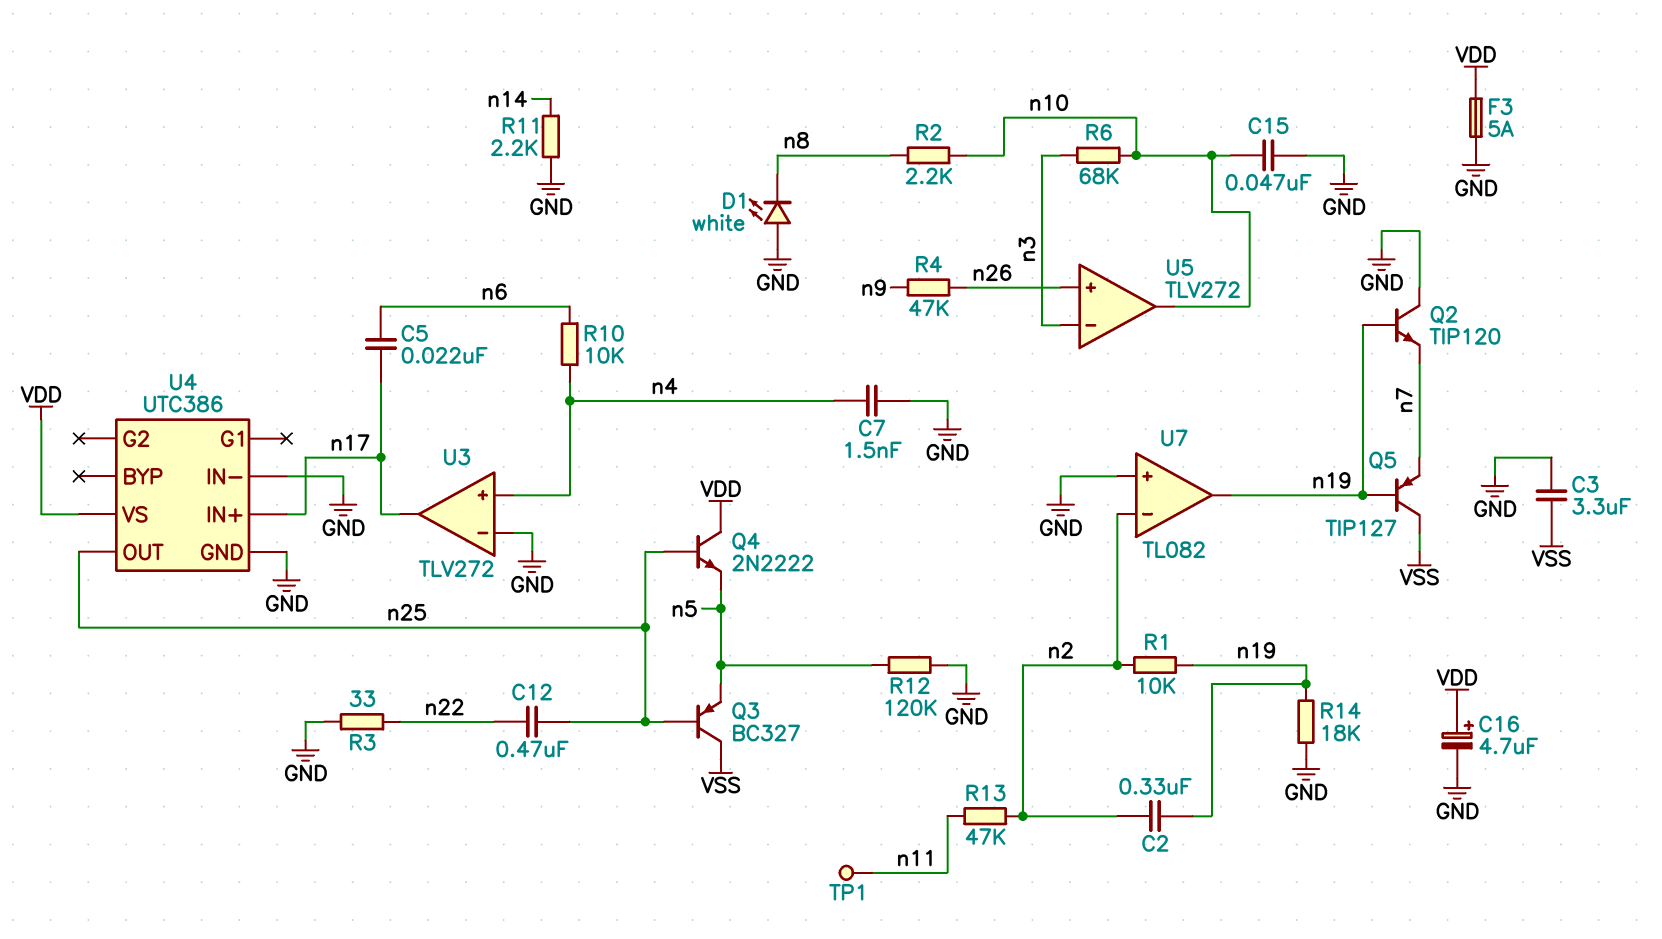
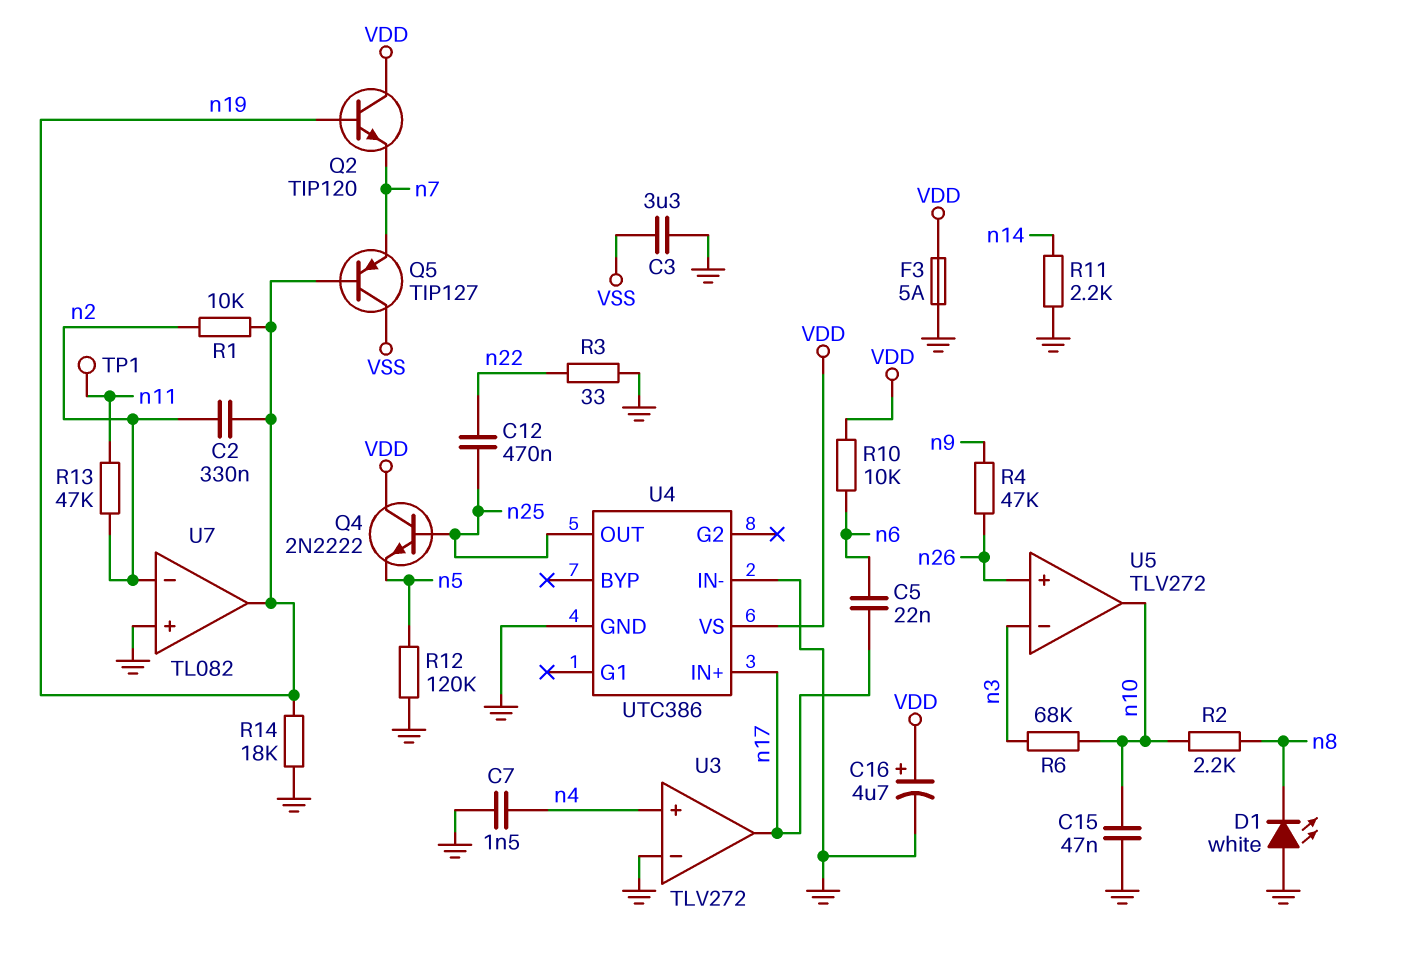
Q2: NPN TIP120 (B n19, C GND, E n7) -> NPN TIP120 (B n19, C VDD, E n7)
Q3: PNP BC327 (B n25, C VSS, E n5) -> none
R10: 10k (n4, n6) -> 10k (VDD, n6)

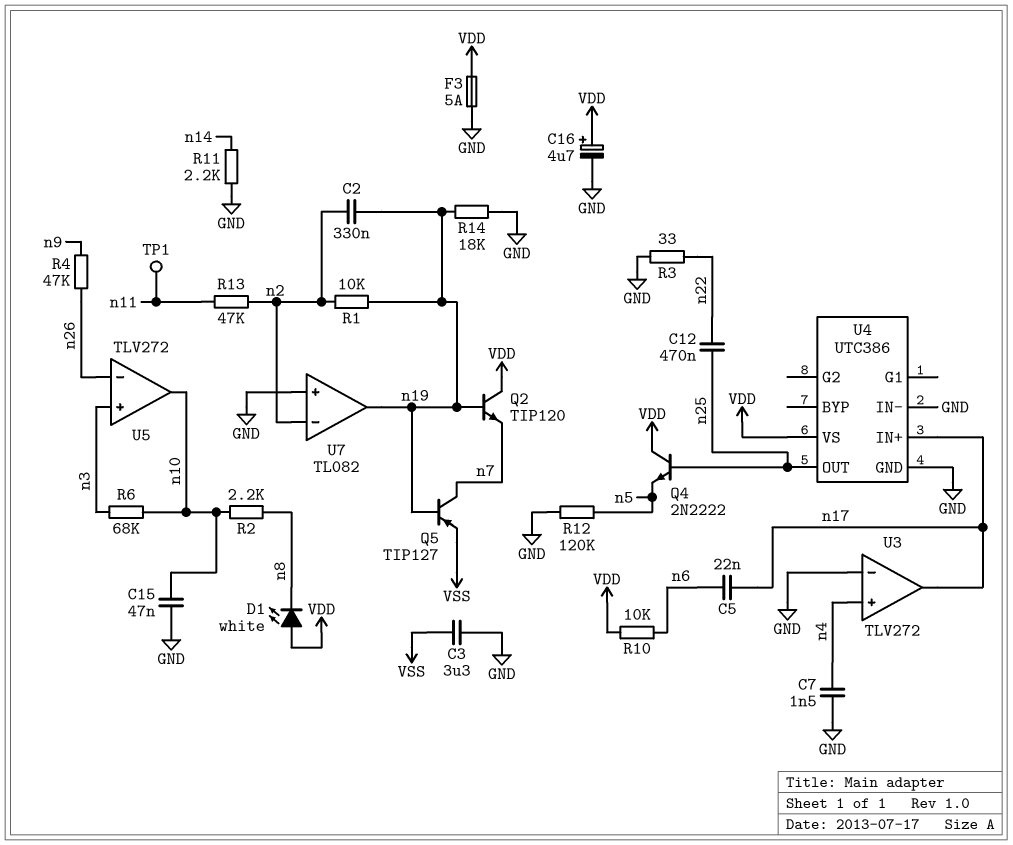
D1: LED white (A GND, K n8) -> LED white (A VDD, K n8)
Q5: PNP TIP127 (B n19, C VSS, E n7) -> PNP TIP127 (B n19, C n7, E VSS)
U5 pin in+: n26 -> n3
U5 pin in-: n3 -> n26

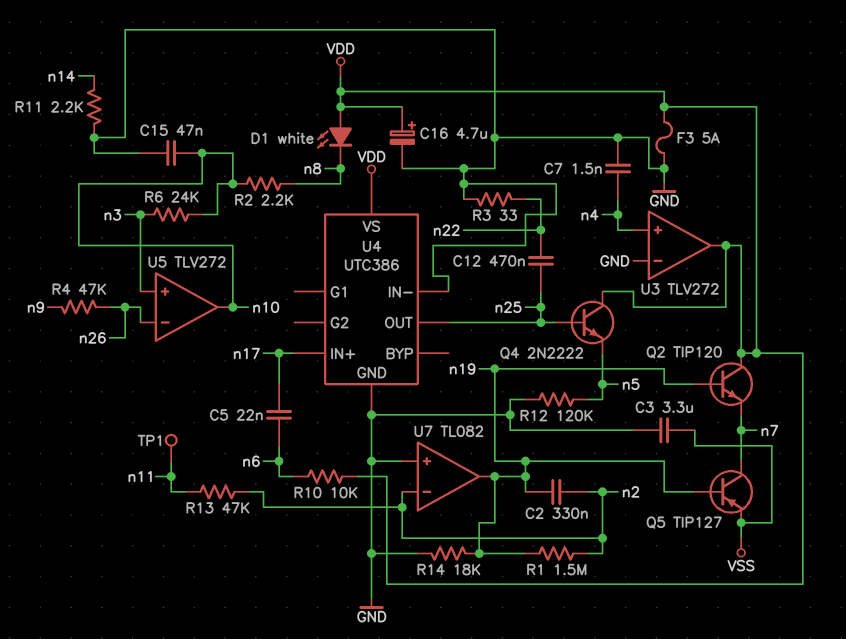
R1: 10k (n2, n19) -> 1.5M (n2, n19)
R6: 68k (n3, n10) -> 24k (n3, n10)
U3 pin out: n17 -> VDD

